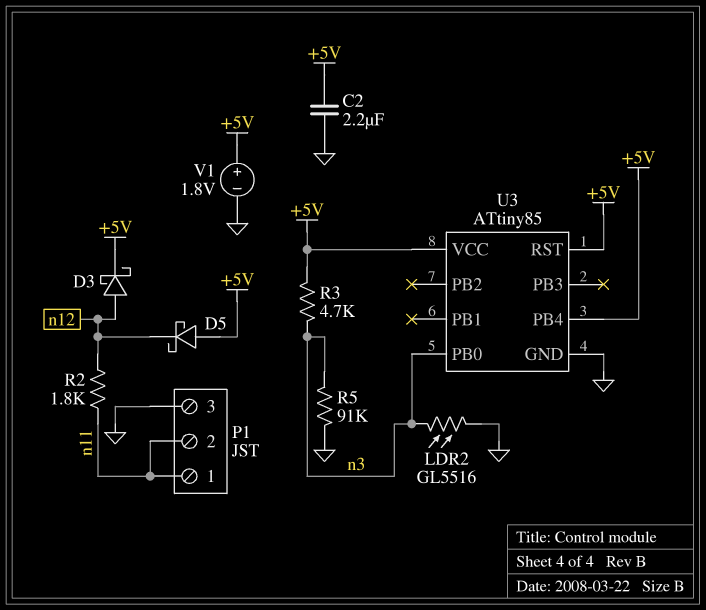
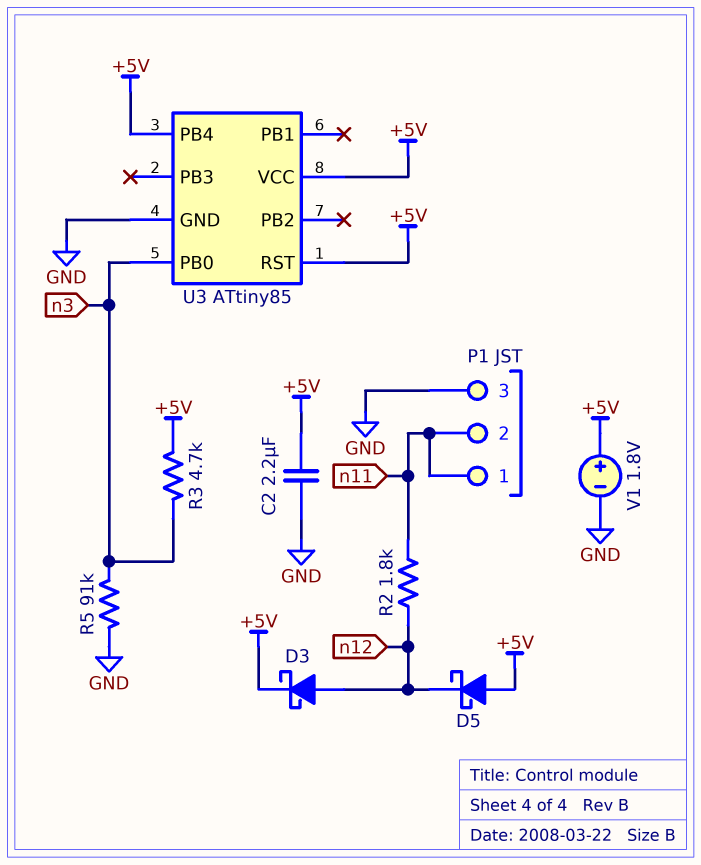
LDR2: GL5516 (GND, n3) -> none

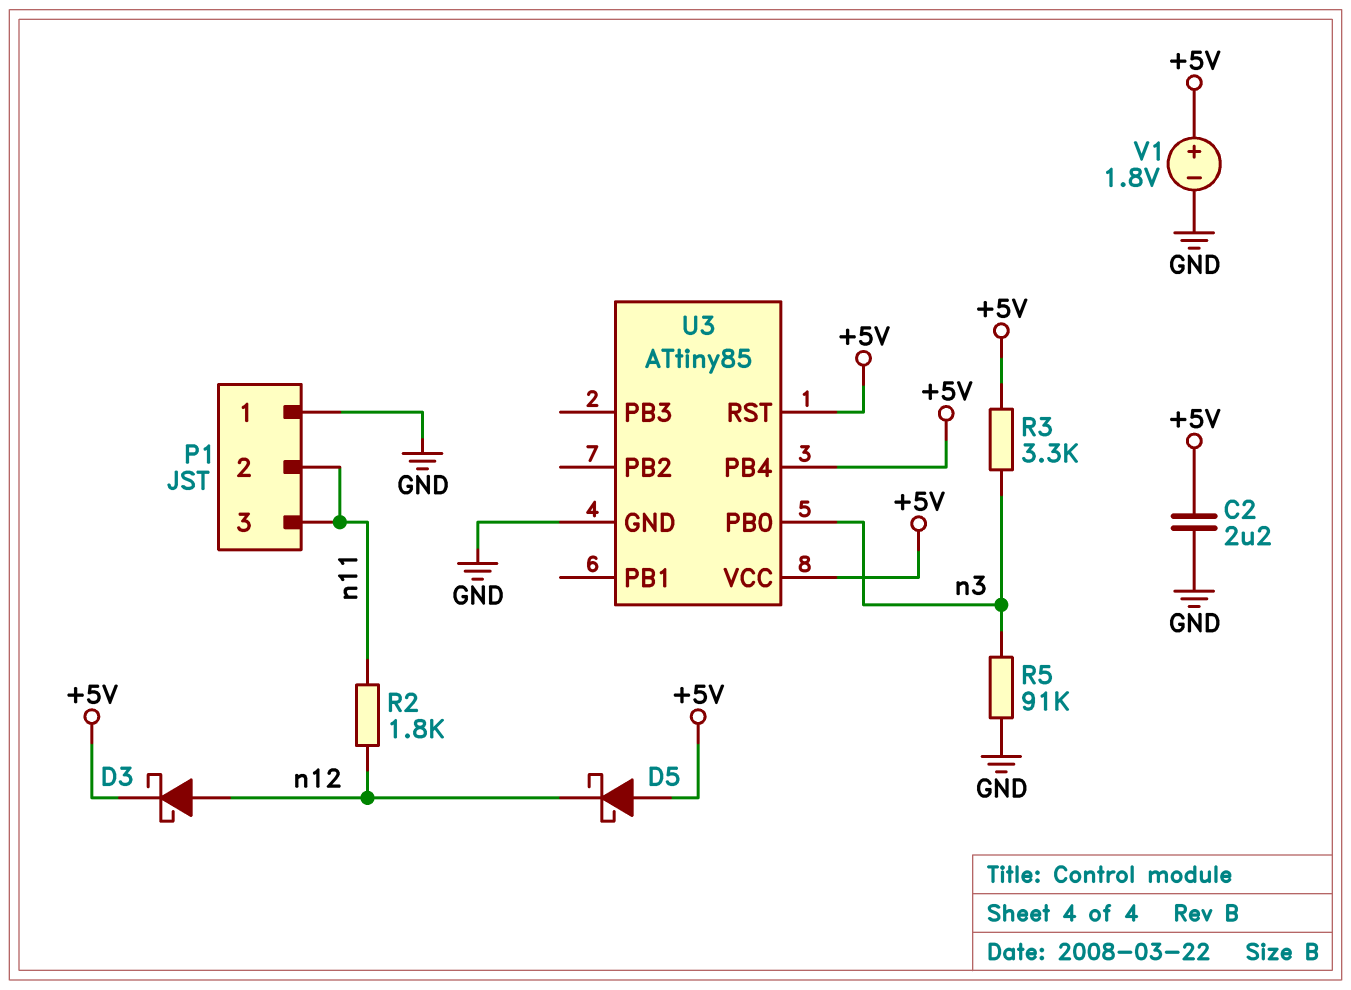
P1 pin 1: n11 -> GND
P1 pin 3: GND -> n11
R3: 4.7k (+5V, n3) -> 3.3k (+5V, n3)

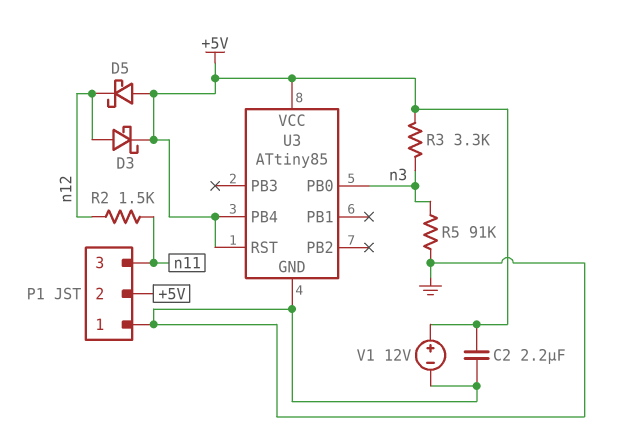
P1 pin 2: n11 -> +5V
R2: 1.8k (n11, n12) -> 1.5k (n11, n12)
V1: 1.8V (plus +5V, minus GND) -> 12V (plus +5V, minus GND)

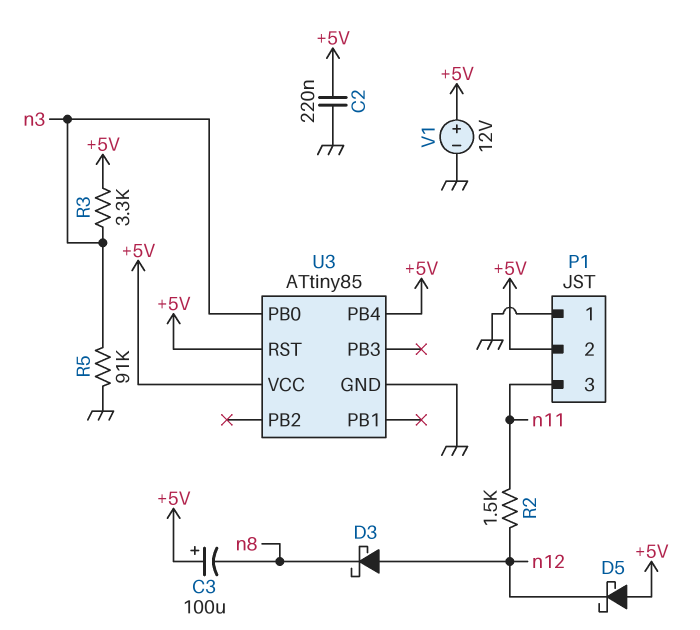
C2: 2.2uF (+5V, GND) -> 220nF (+5V, GND)
C3: none -> 100uF (plus +5V, minus n8)
D3: schottky (A n12, K +5V) -> schottky (A n12, K n8)

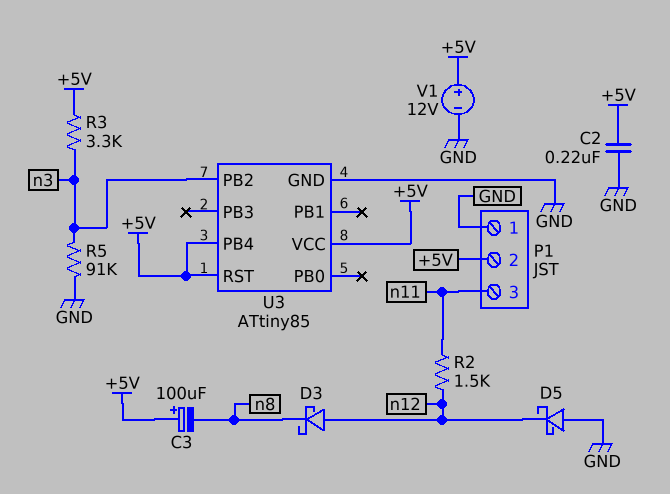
D5: schottky (A +5V, K n12) -> schottky (A GND, K n12)
U3 pin PB0: n3 -> none
U3 pin PB2: none -> n3

